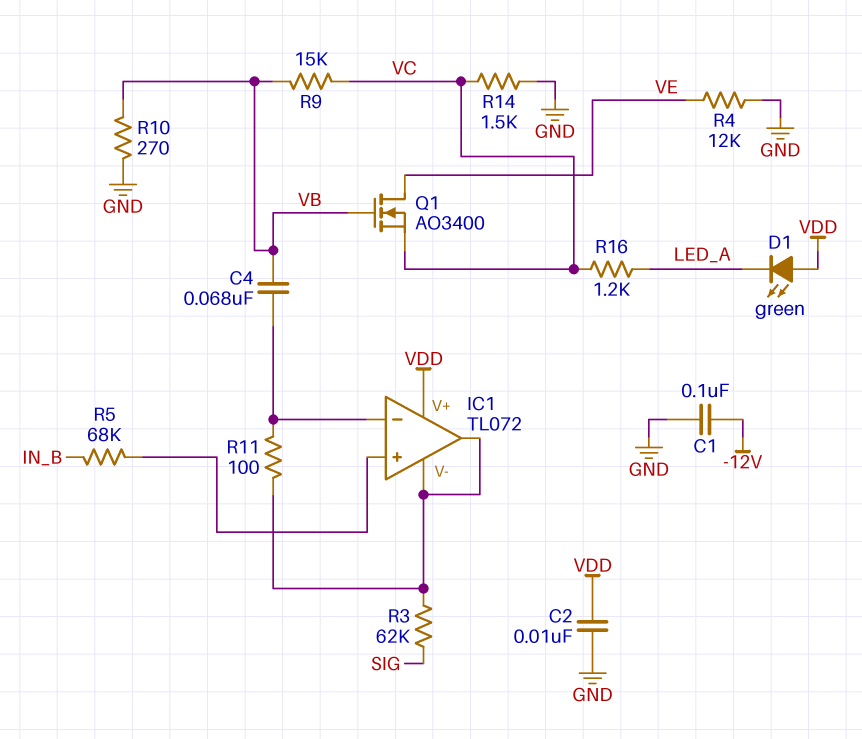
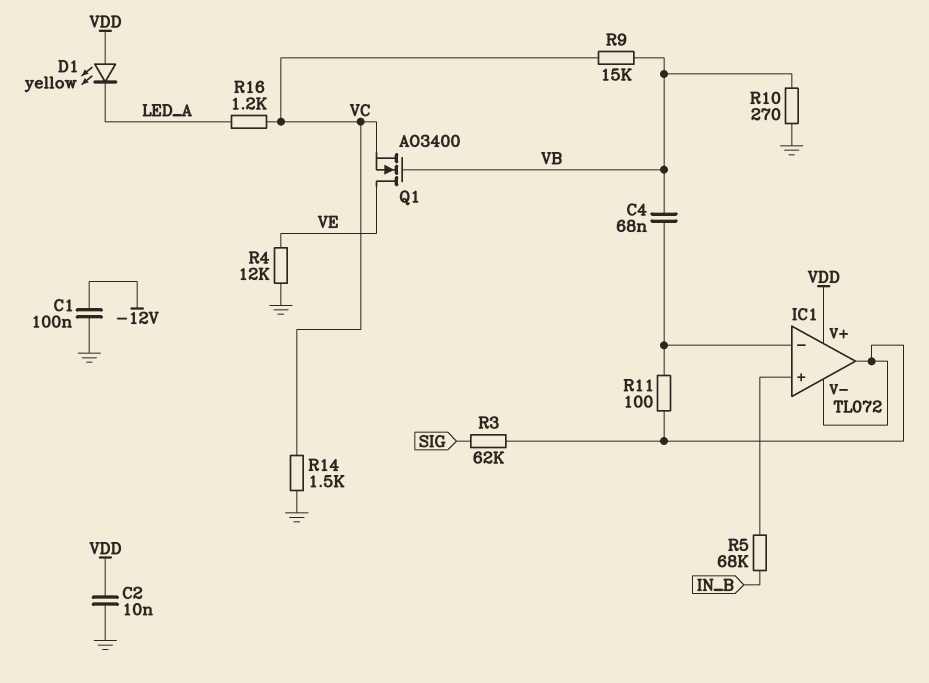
D1: LED green (A VDD, K LED_A) -> LED yellow (A VDD, K LED_A)

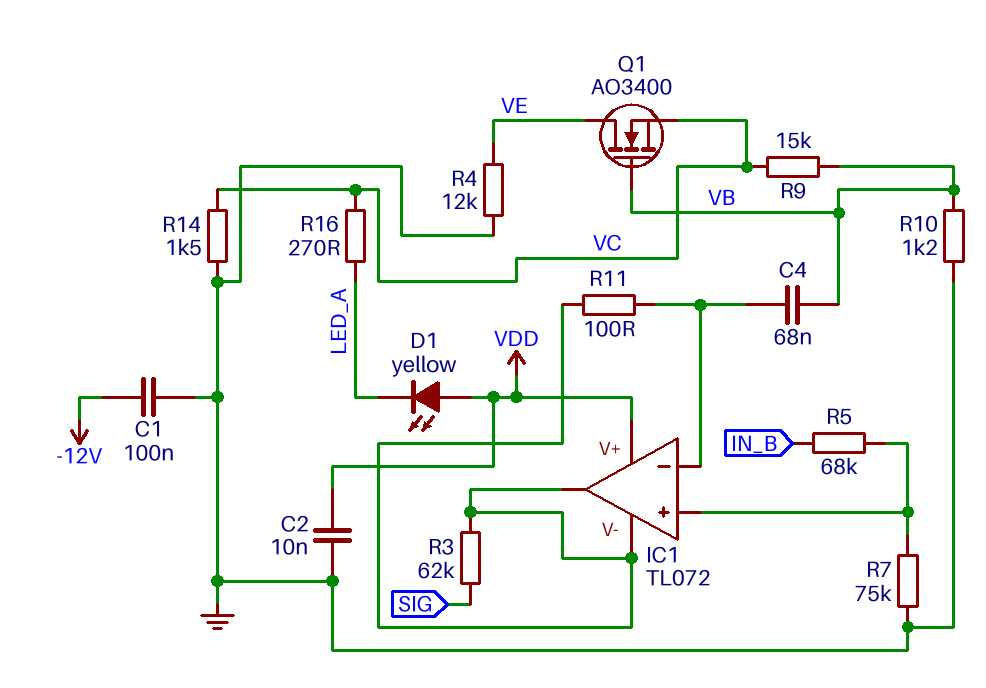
R7: none -> 75k (GND, IC1/in+)
R10: 270 (GND, VB) -> 1.2k (GND, VB)
R16: 1.2k (LED_A, VC) -> 270 (LED_A, VC)

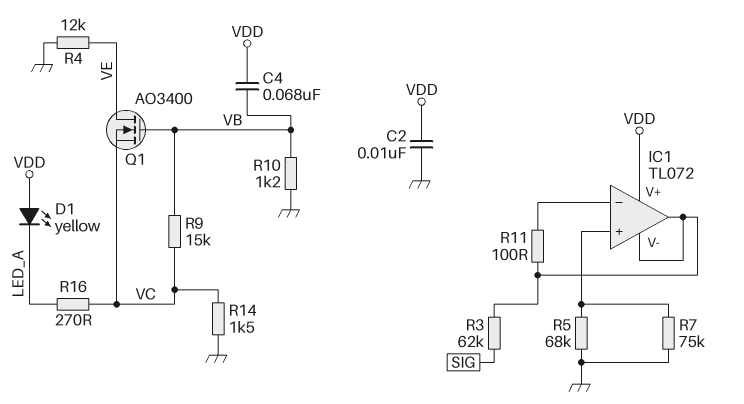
C1: 100nF (-12V, GND) -> none
C4: 68nF (IC1/in-, VB) -> 68nF (VB, VDD)
R5: 68k (IC1/in+, IN_B) -> 68k (GND, IC1/in+)

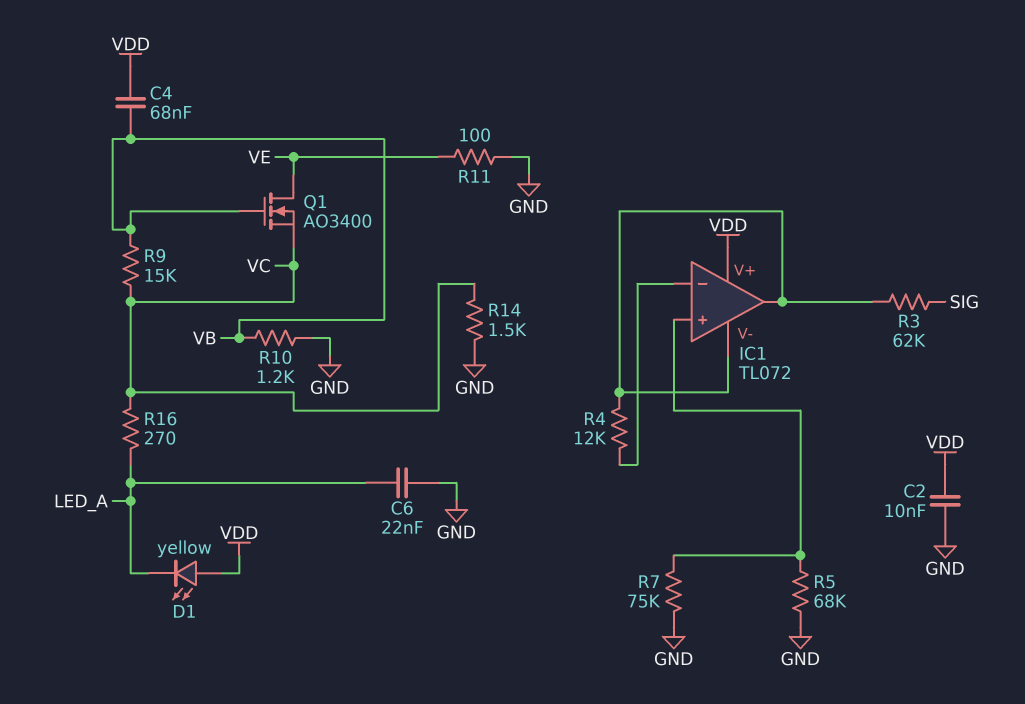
C6: none -> 22nF (GND, LED_A)
R4: 12k (GND, VE) -> 12k (IC1/V-, IC1/in-)
R11: 100 (IC1/V-, IC1/in-) -> 100 (GND, VE)

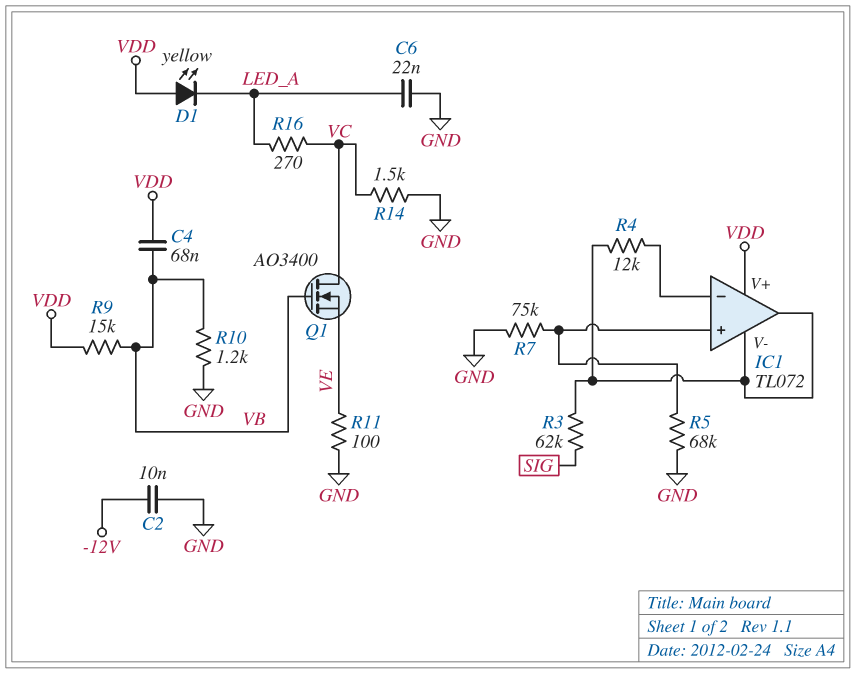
C2: 10nF (GND, VDD) -> 10nF (-12V, GND)
Q1: NMOS AO3400 (G VB, D VE, S VC) -> NMOS AO3400 (G VB, D VC, S VE)
R9: 15k (VB, VC) -> 15k (VB, VDD)

